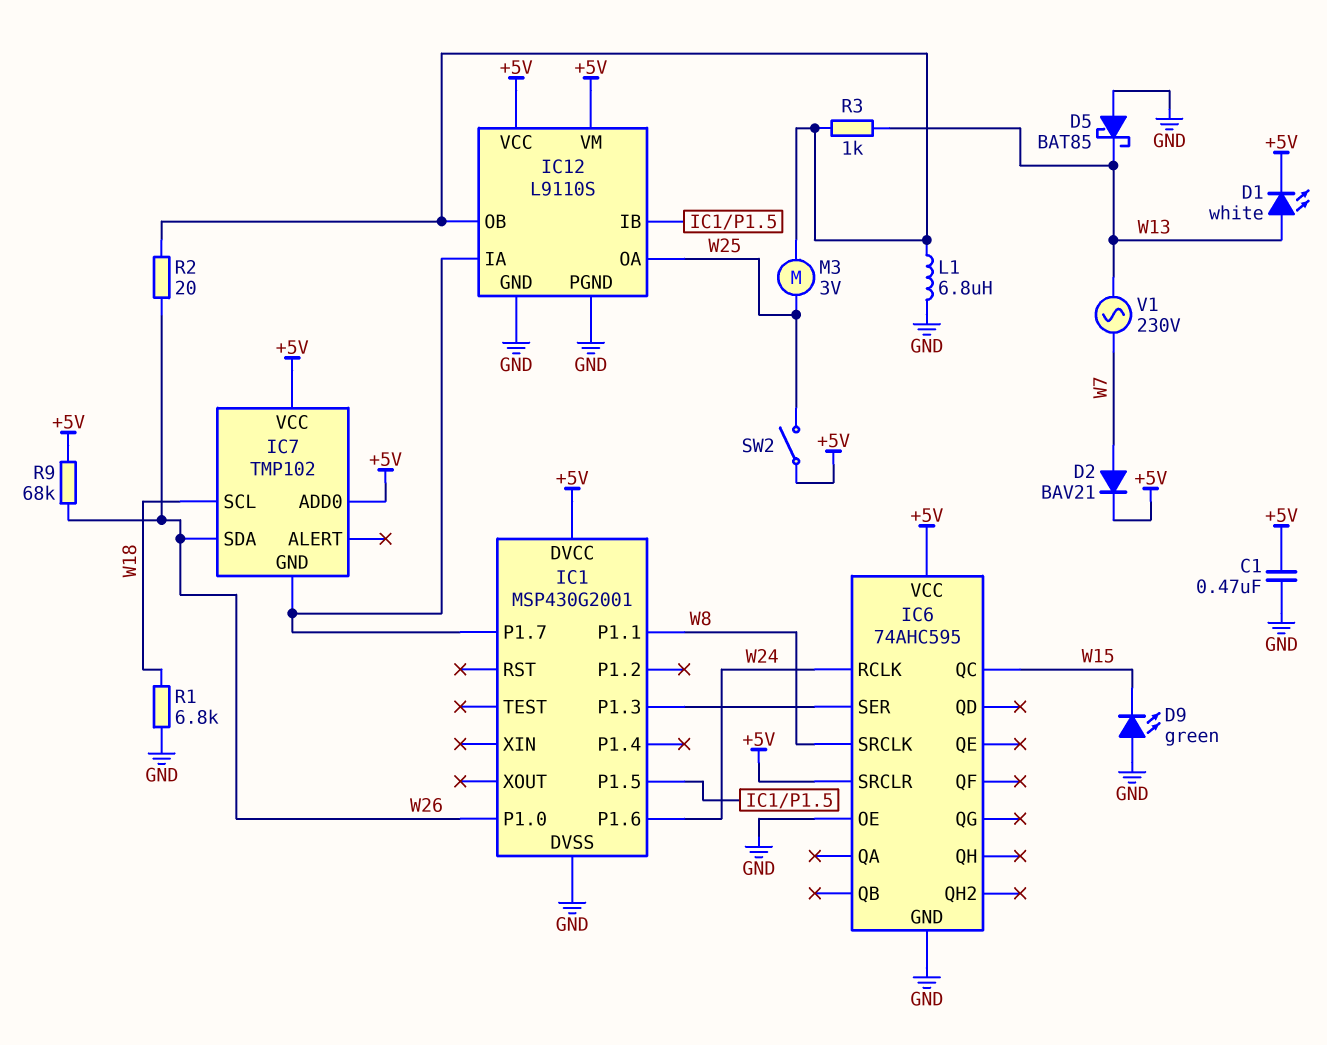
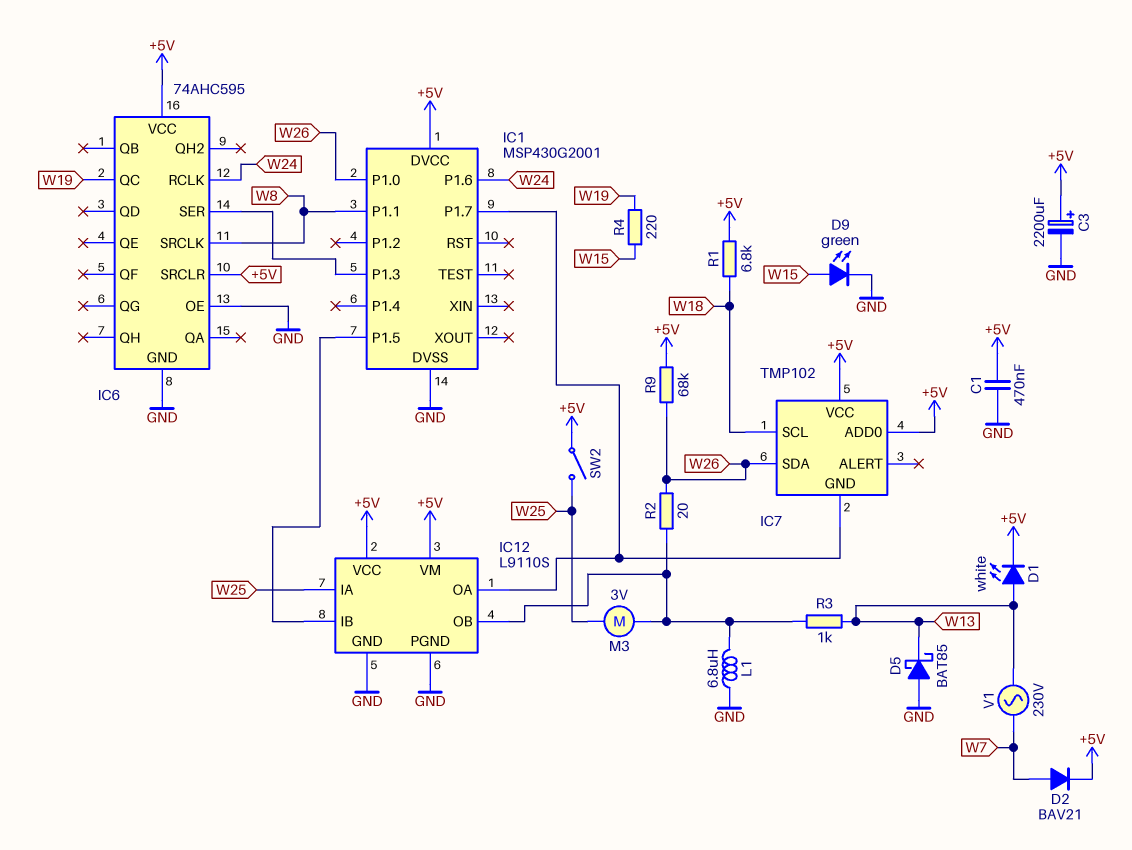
C3: none -> 2200uF (plus +5V, minus GND)
D9: LED green (A GND, K W15) -> LED green (A W15, K GND)
IC6 pin QC: W15 -> W19
IC12 pin IA: IC1/P1.7 -> W25
IC12 pin OA: W25 -> IC1/P1.7
R1: 6.8k (GND, W18) -> 6.8k (+5V, W18)
R4: none -> 220 (W15, W19)

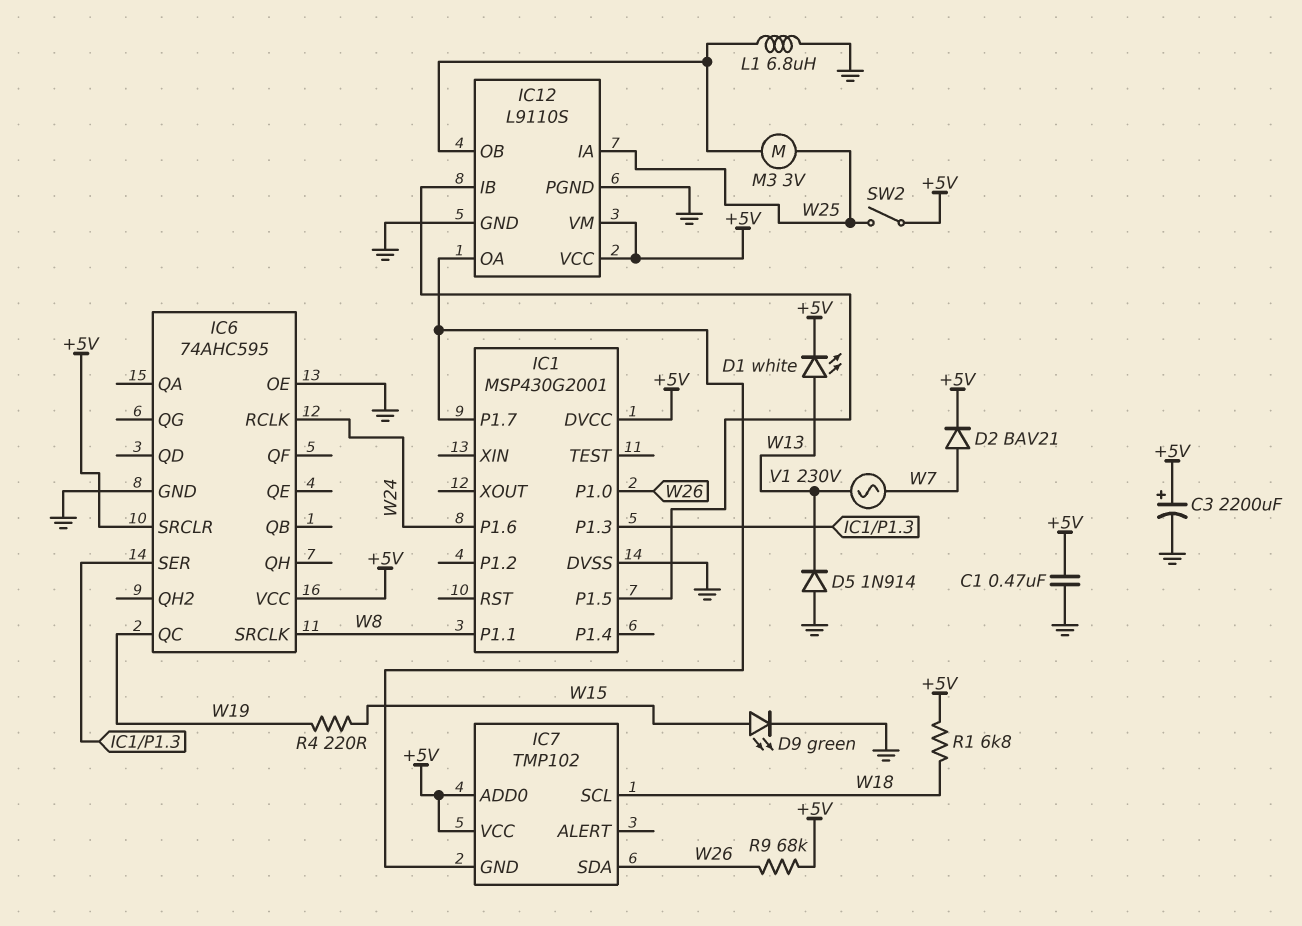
D5: schottky BAT85 (A GND, K W13) -> diode 1N914 (A GND, K W13)
R2: 20 (IC12/OB, W26) -> none
R3: 1k (IC12/OB, W13) -> none

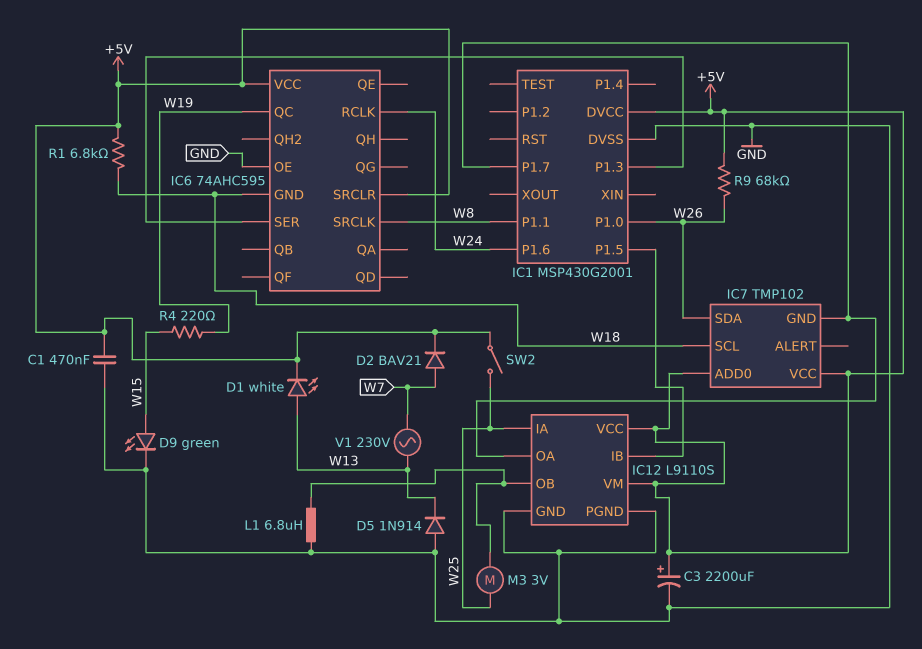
IC6 pin GND: GND -> W18

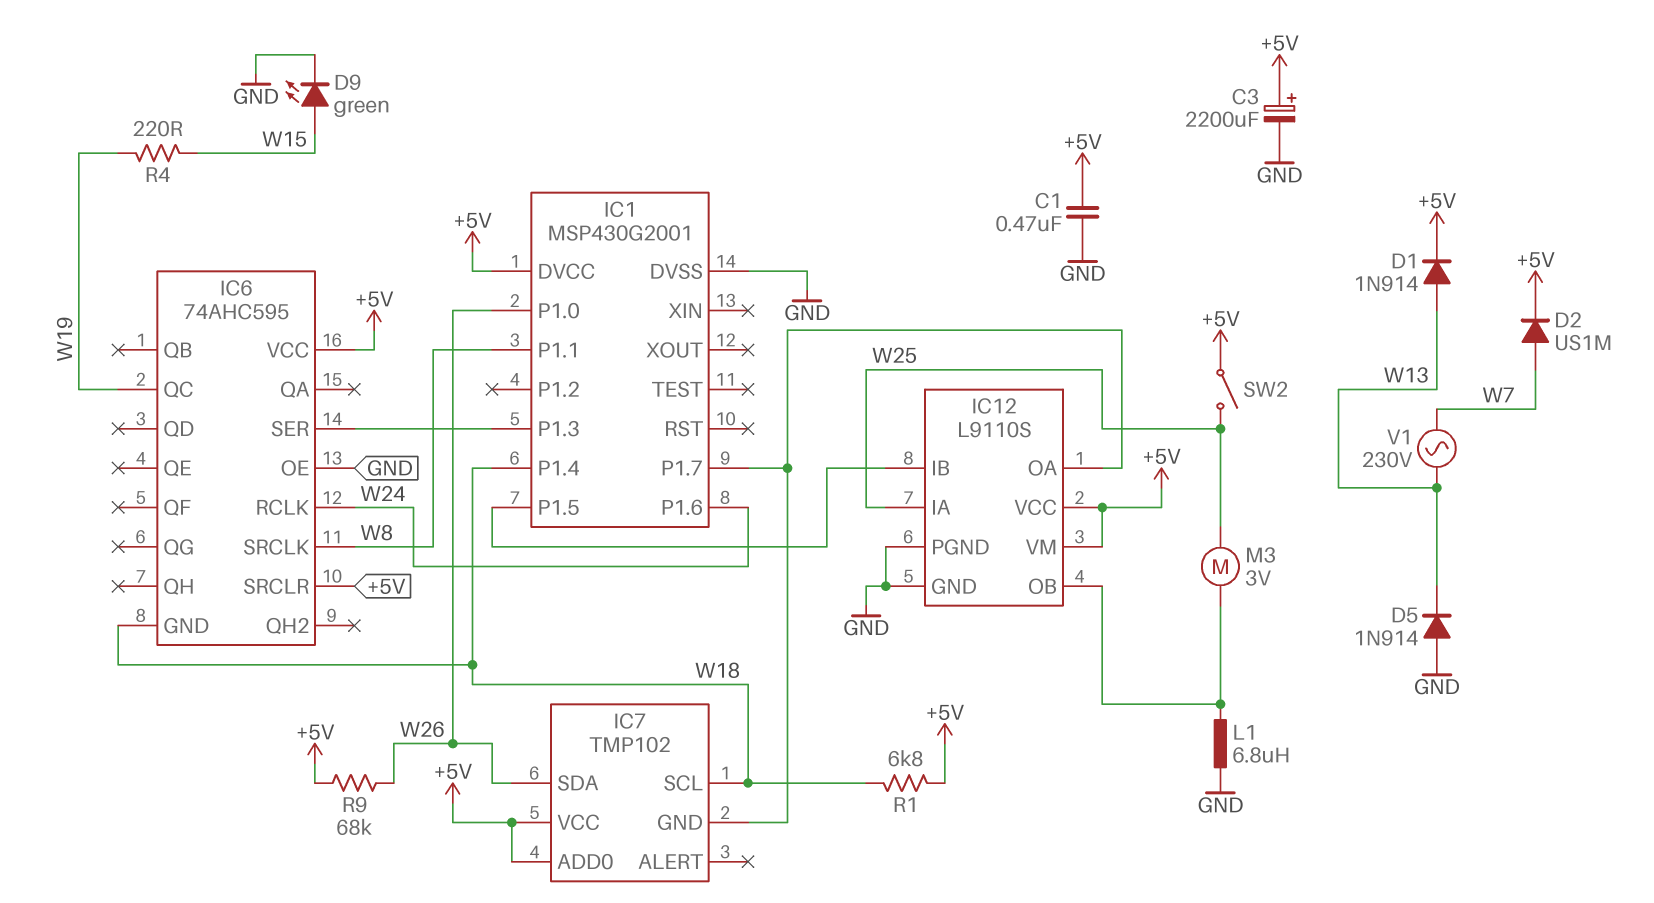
D1: LED white (A W13, K +5V) -> diode 1N914 (A W13, K +5V)
D2: diode BAV21 (A W7, K +5V) -> diode US1M (A W7, K +5V)
IC1 pin P1.4: none -> W18

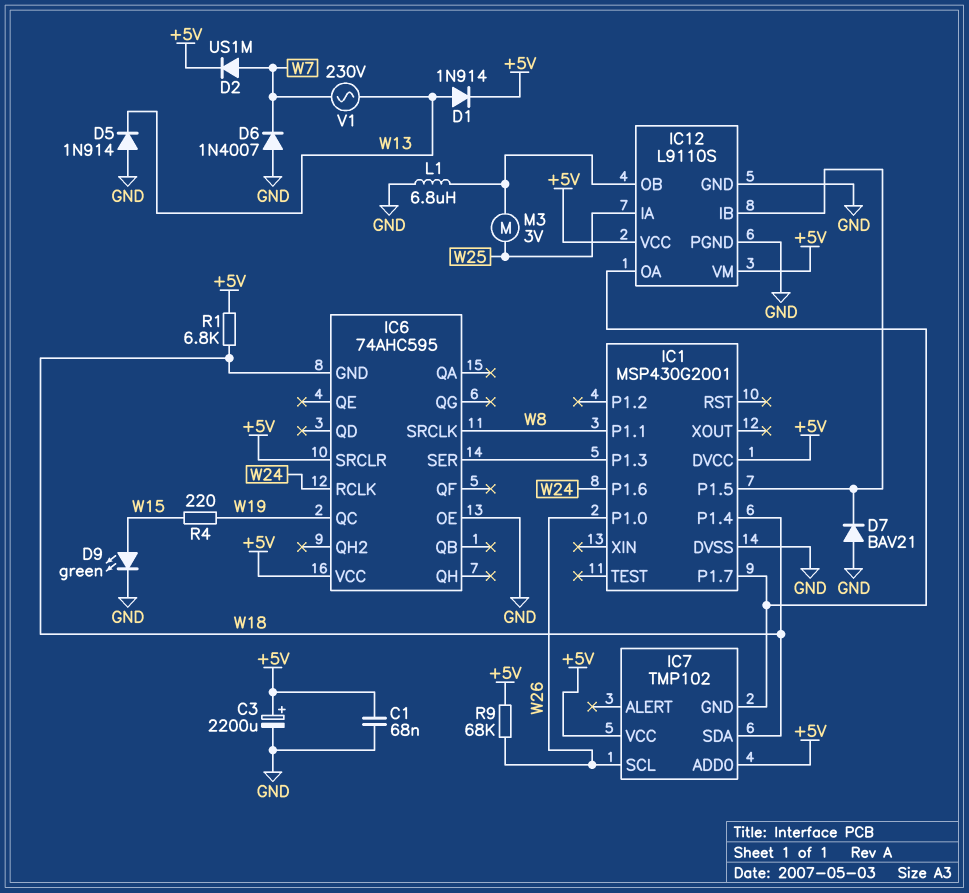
C1: 470nF (+5V, GND) -> 68nF (+5V, GND)
D6: none -> diode 1N4007 (A GND, K W7)
D7: none -> diode BAV21 (A GND, K IC1/P1.5)
IC7 pin SCL: W18 -> W26
IC7 pin SDA: W26 -> W18
SW2: switch (+5V, W25) -> none

